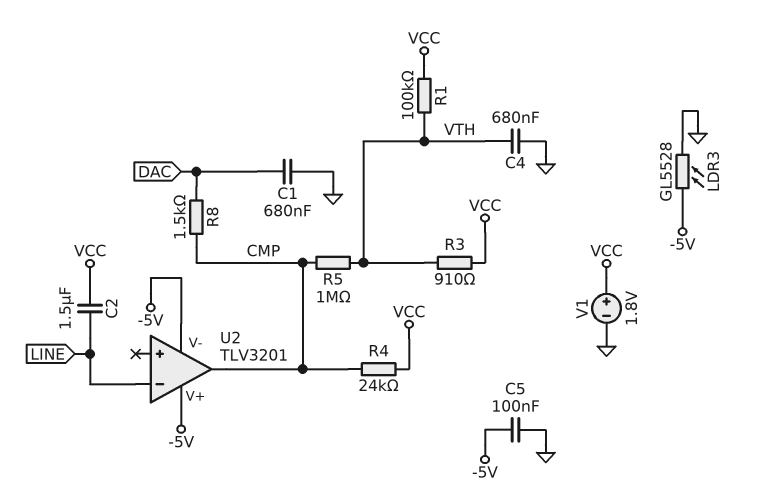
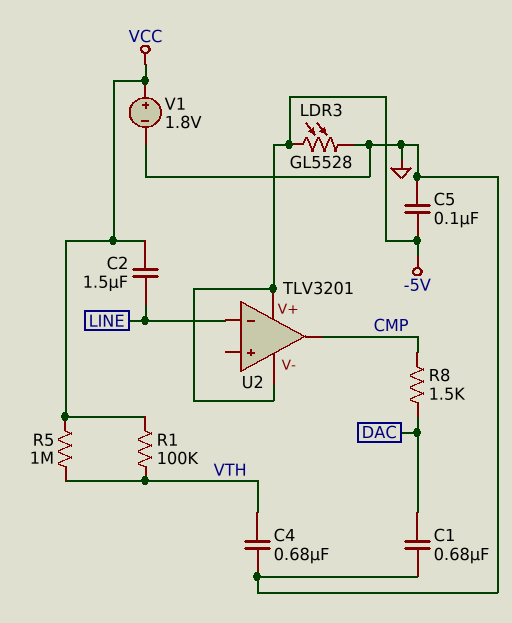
R3: 910 (VCC, VTH) -> none
R4: 24k (CMP, VCC) -> none
R5: 1M (CMP, VTH) -> 1M (VCC, VTH)

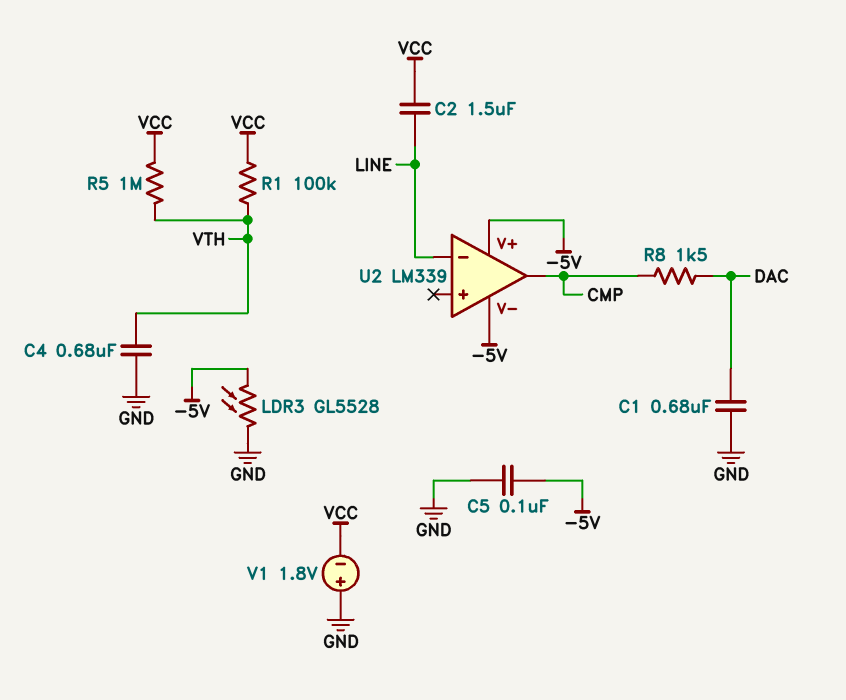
U2: TLV3201 -> LM339
V1: 1.8V (plus VCC, minus GND) -> 1.8V (plus GND, minus VCC)

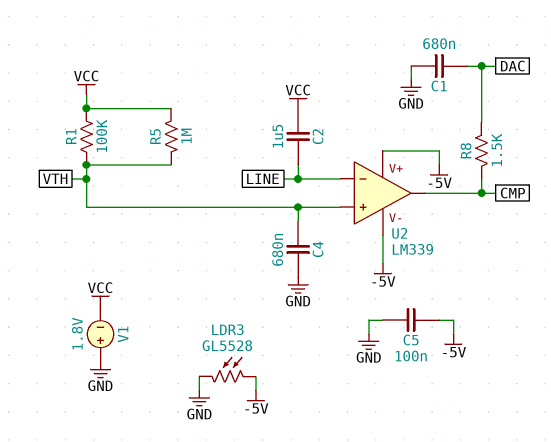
U2 pin in+: none -> VTH

